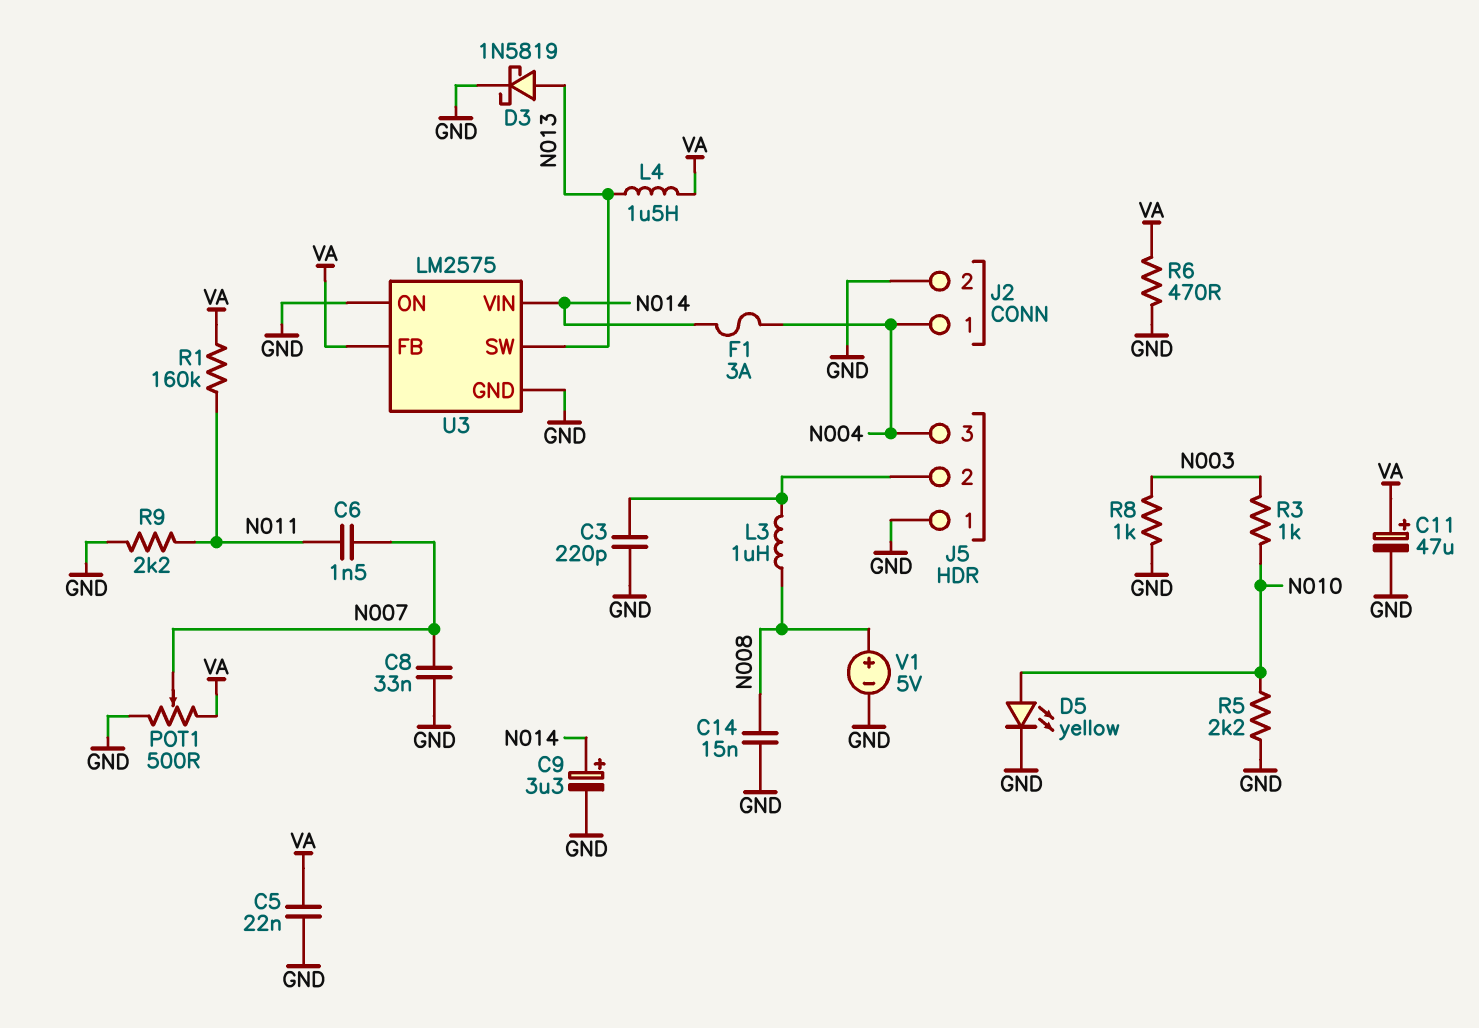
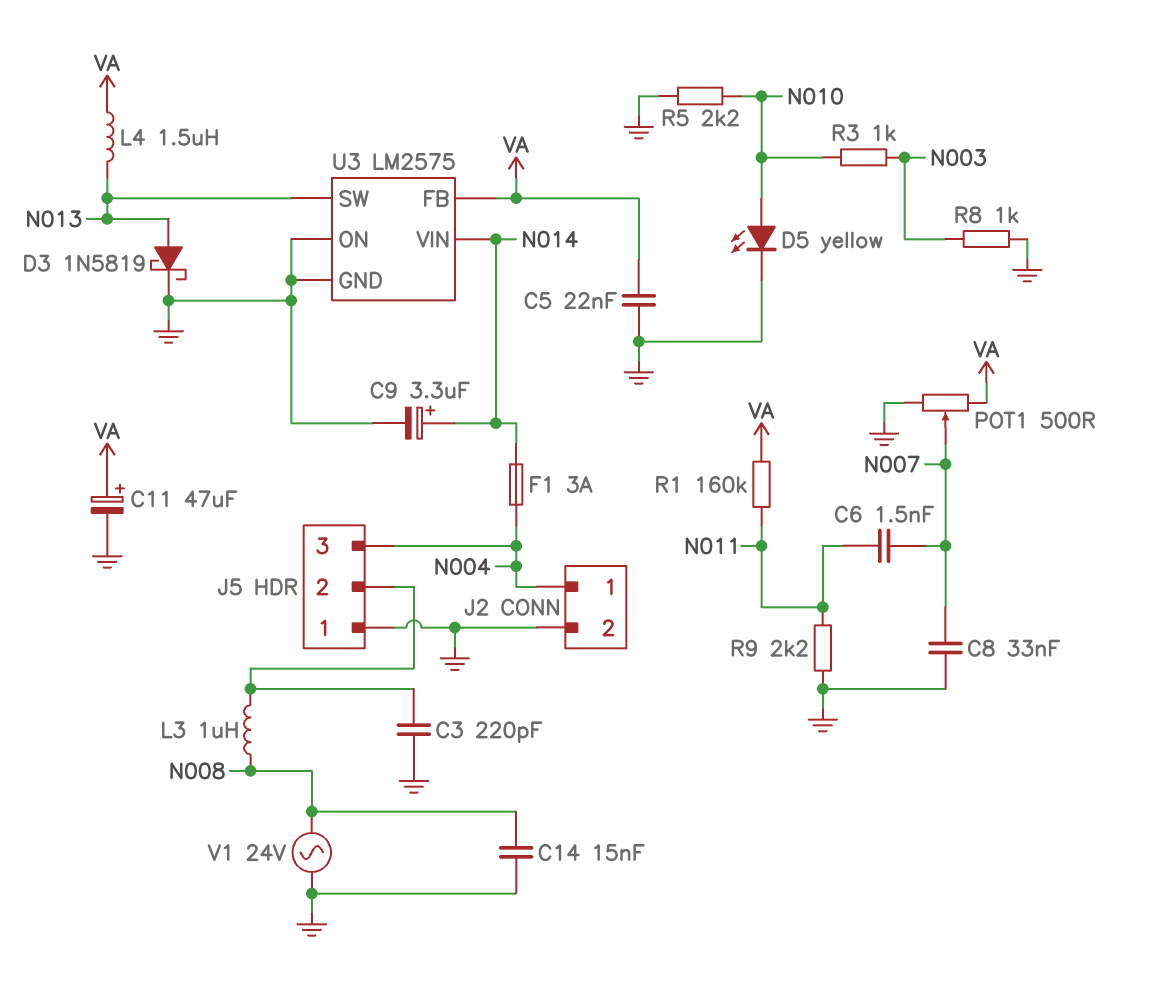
R6: 470 (GND, VA) -> none
V1: 5V (plus N008, minus GND) -> AC 24V (GND, N008)

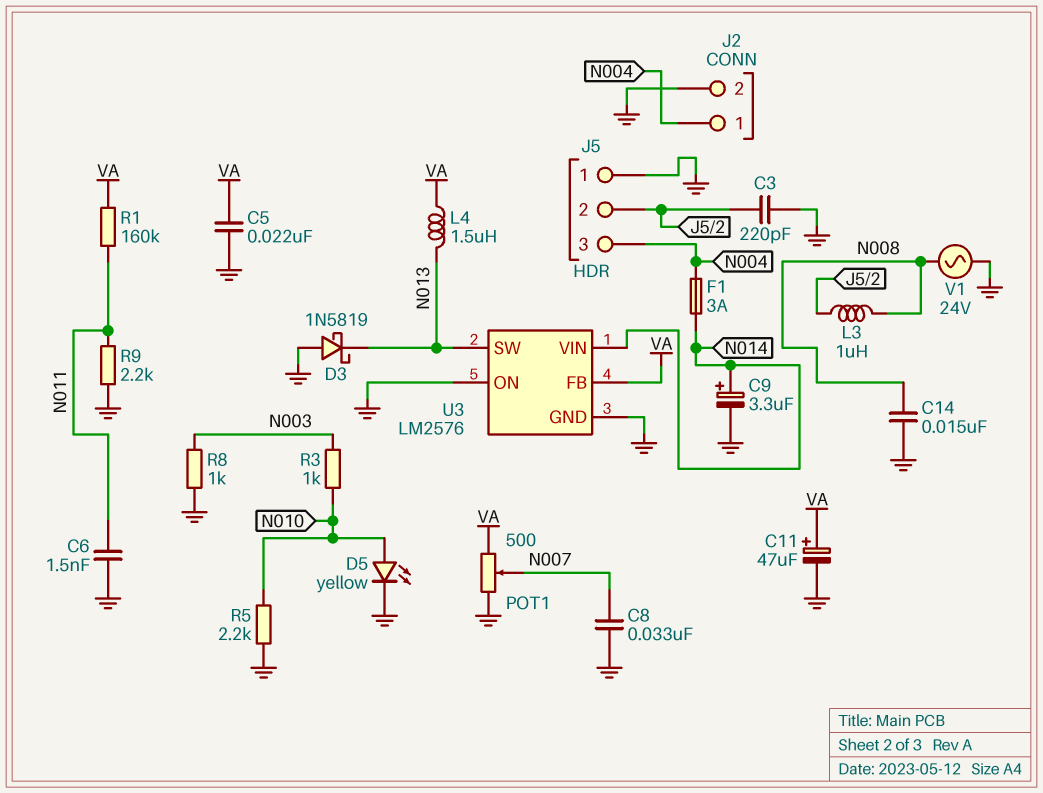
C6: 1.5nF (N007, N011) -> 1.5nF (GND, N011)
D3: schottky 1N5819 (A N013, K GND) -> schottky 1N5819 (A GND, K N013)
U3: LM2575 -> LM2576

